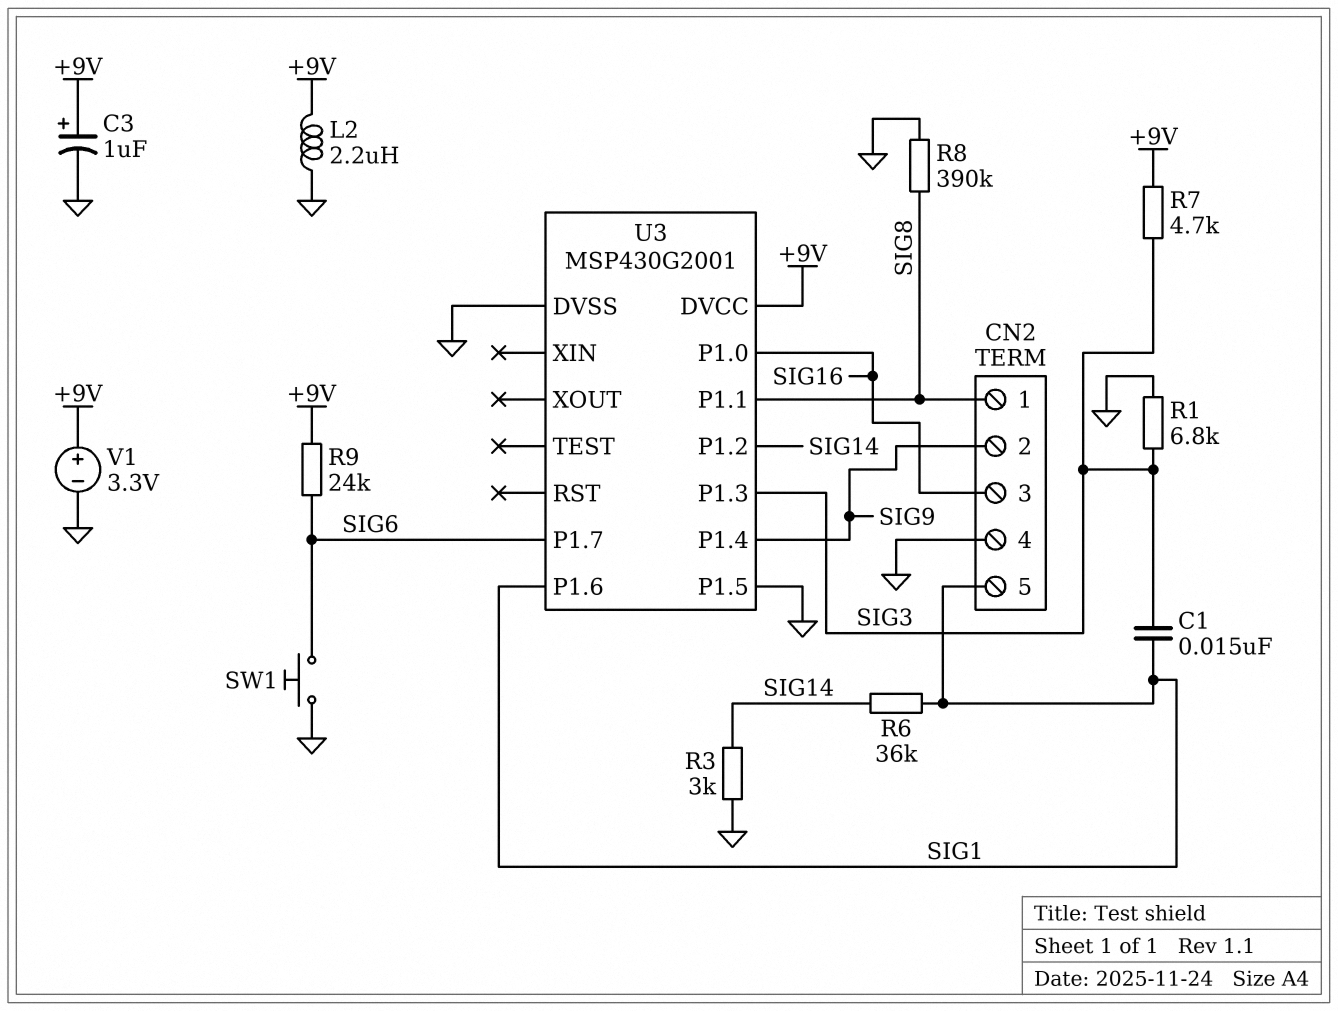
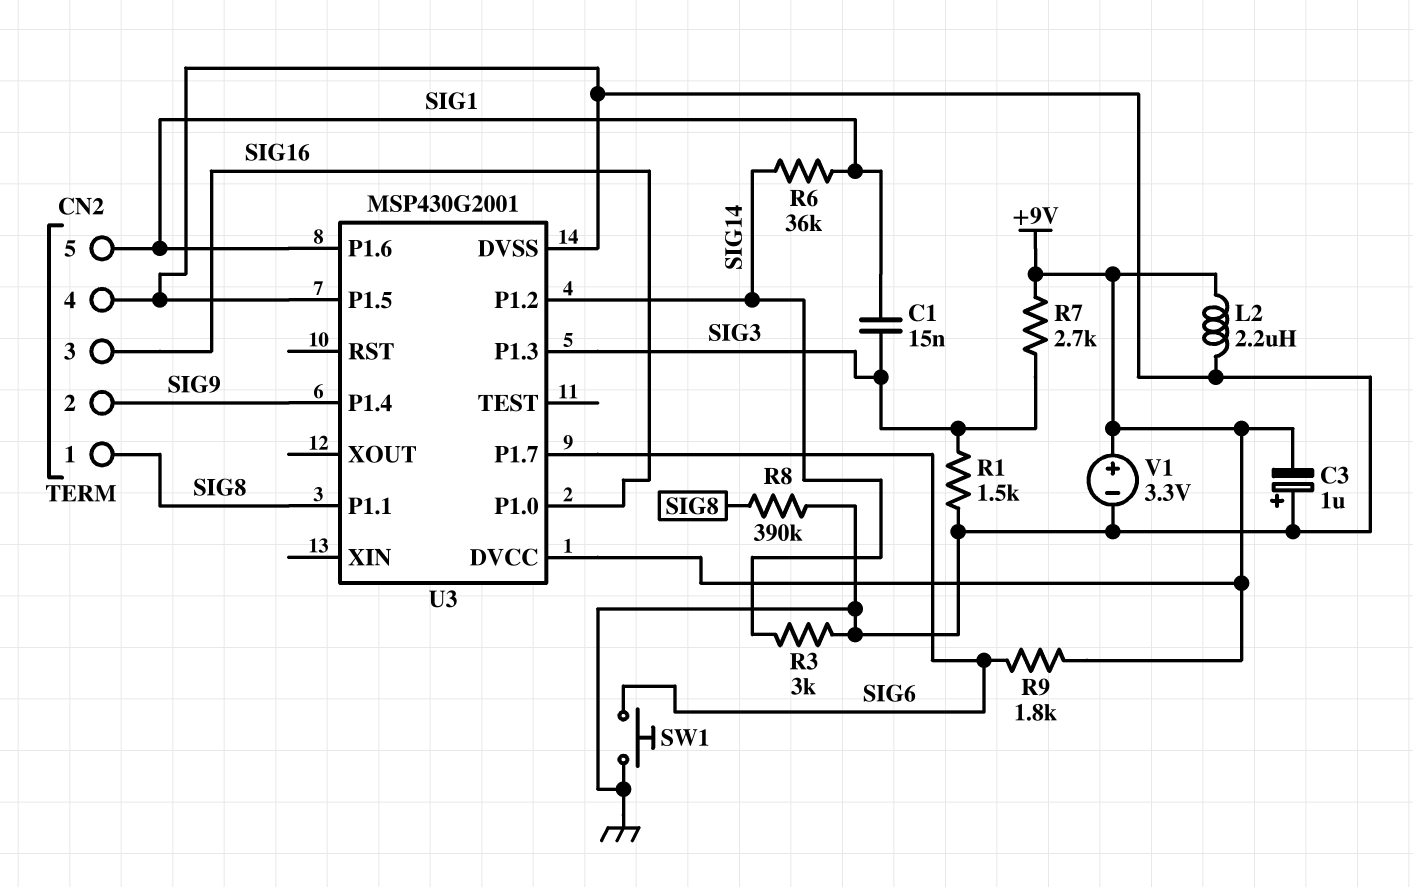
C3: 1uF (plus +9V, minus GND) -> 1uF (plus GND, minus +9V)
R1: 6.8k (GND, SIG3) -> 1.5k (GND, SIG3)
R7: 4.7k (+9V, SIG3) -> 2.7k (+9V, SIG3)
R9: 24k (+9V, SIG6) -> 1.8k (+9V, SIG6)

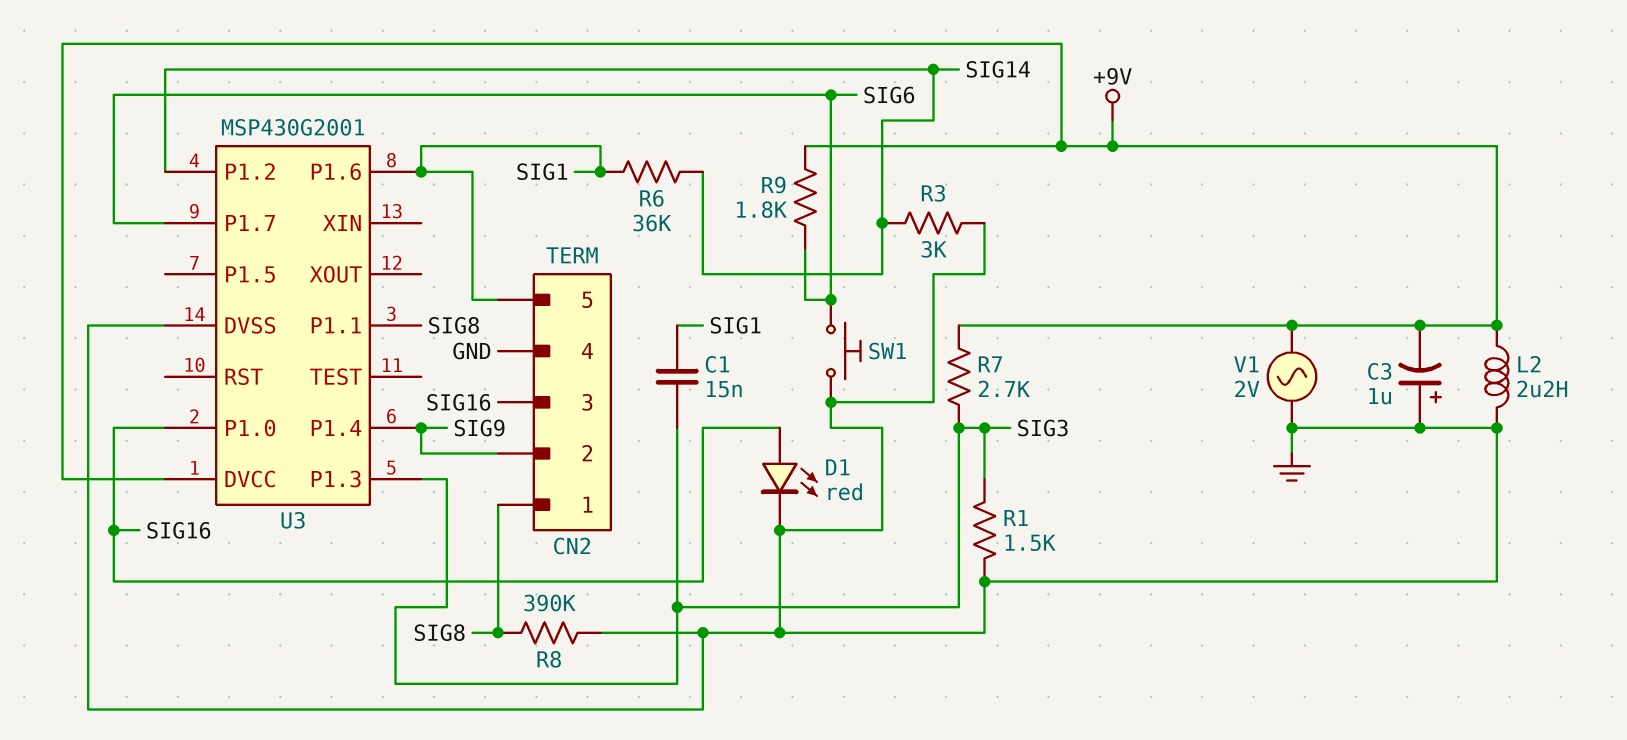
D1: none -> LED red (A SIG16, K GND)
U3 pin P1.5: GND -> none
V1: 3.3V (plus +9V, minus GND) -> AC 2V (+9V, GND)

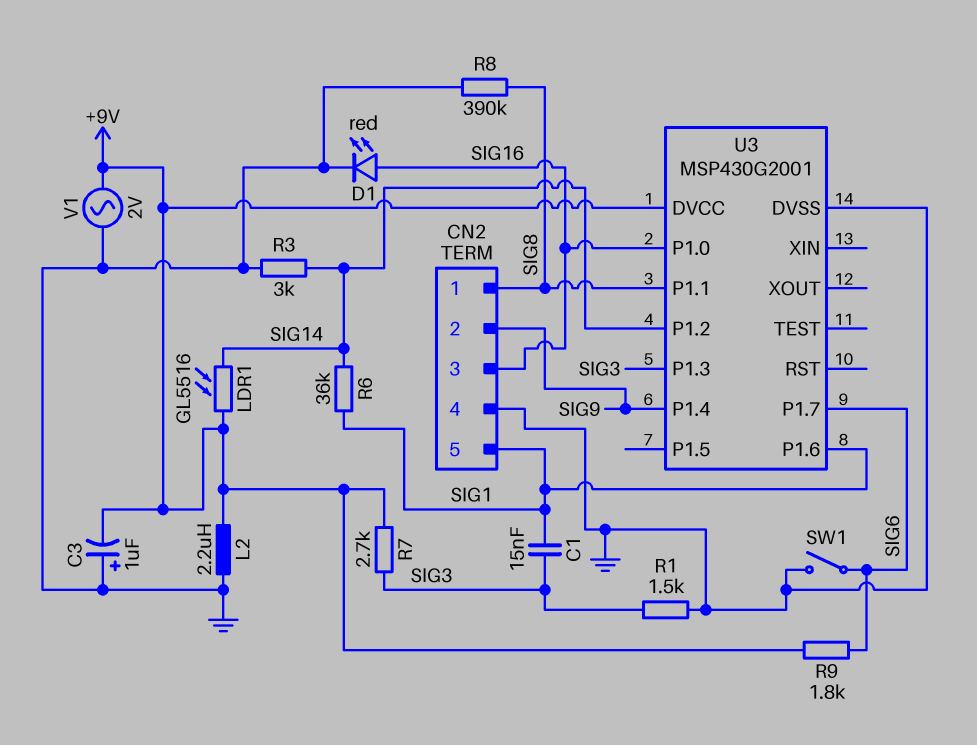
LDR1: none -> GL5516 (+9V, SIG14)
SW1: button (GND, SIG6) -> switch (GND, SIG6)

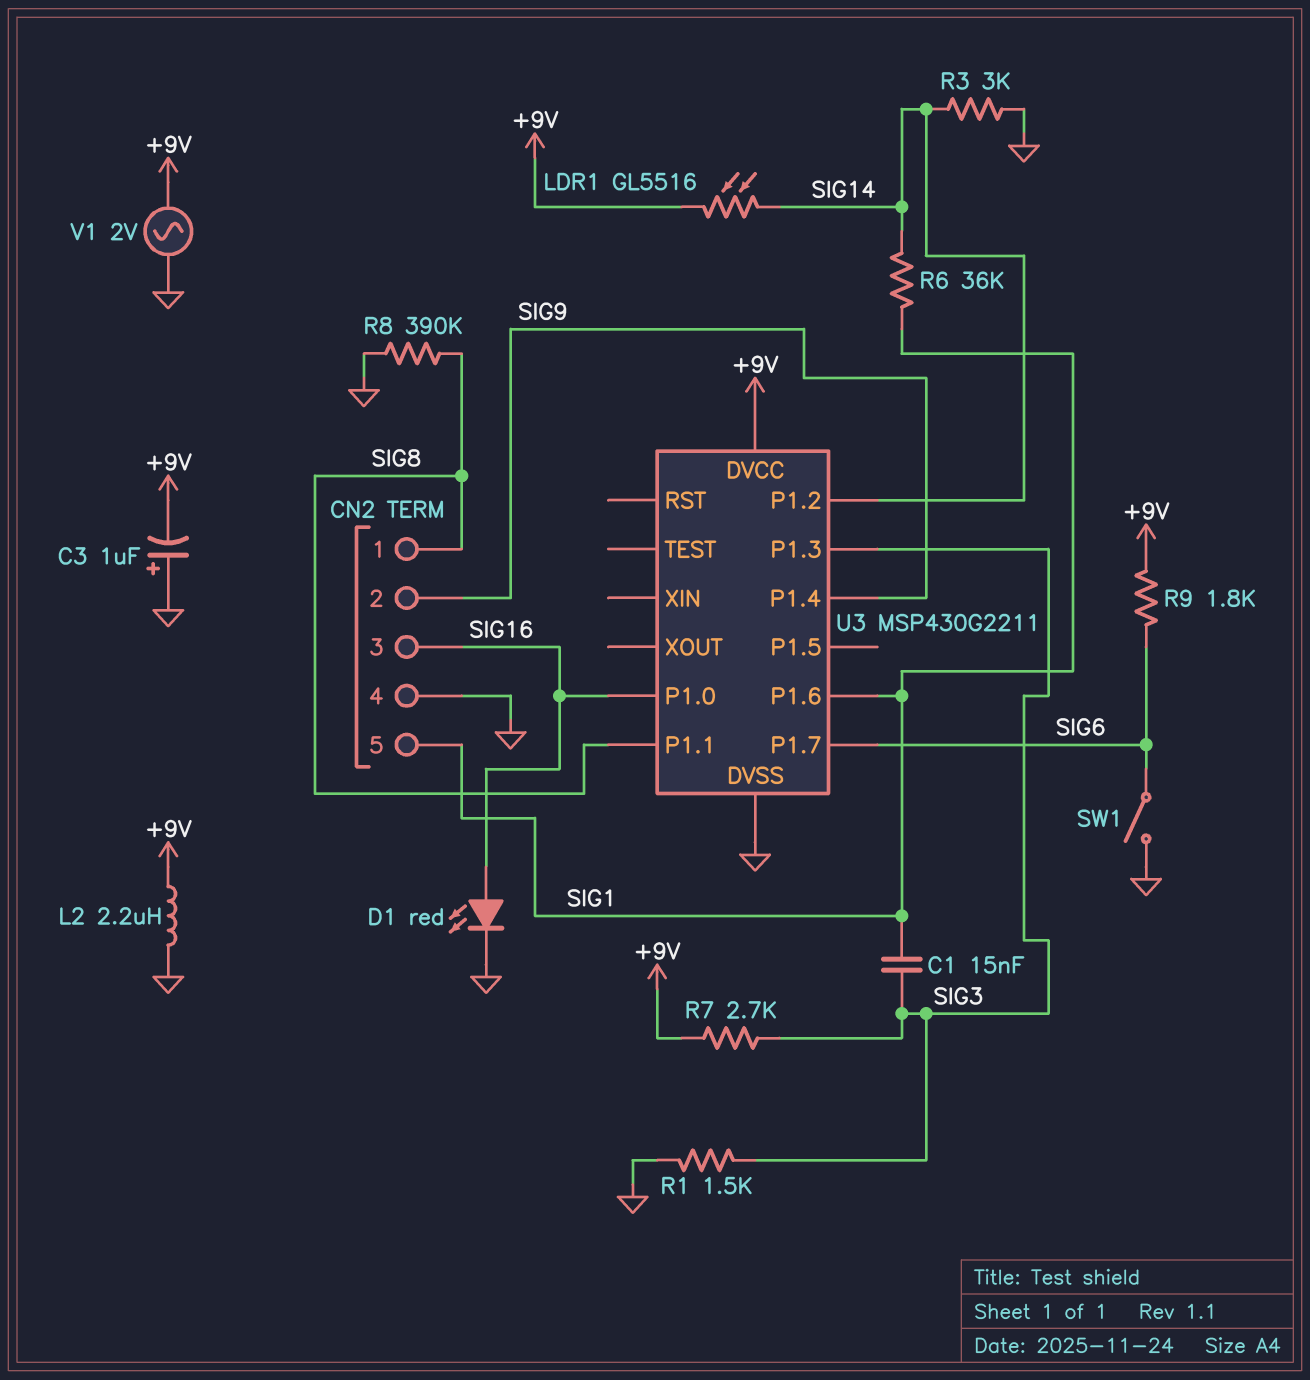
U3: MSP430G2001 -> MSP430G2211

